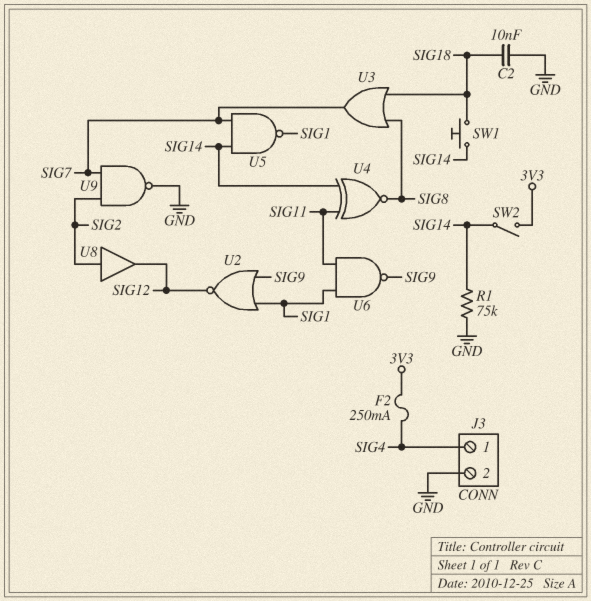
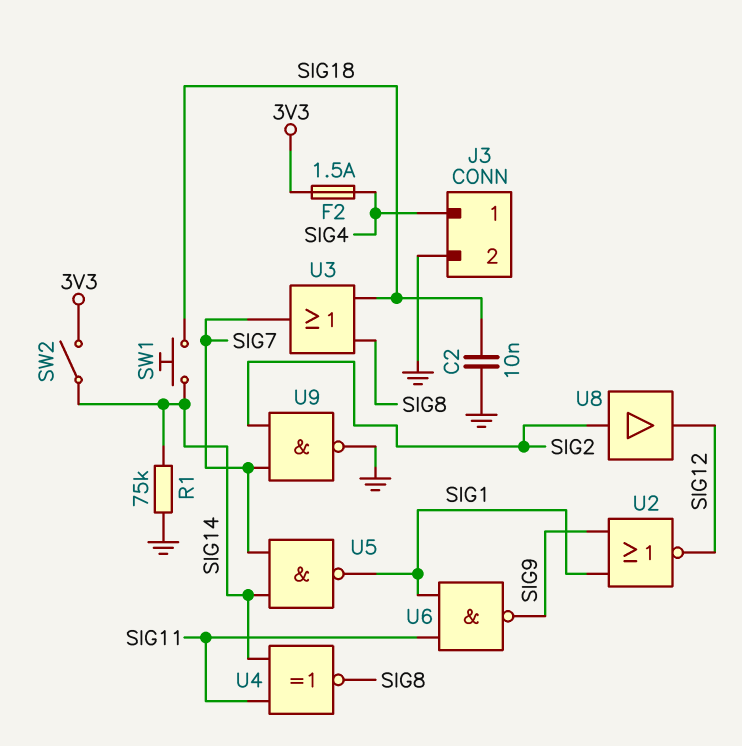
F2: 250mA (3V3, SIG4) -> 1.5A (3V3, SIG4)

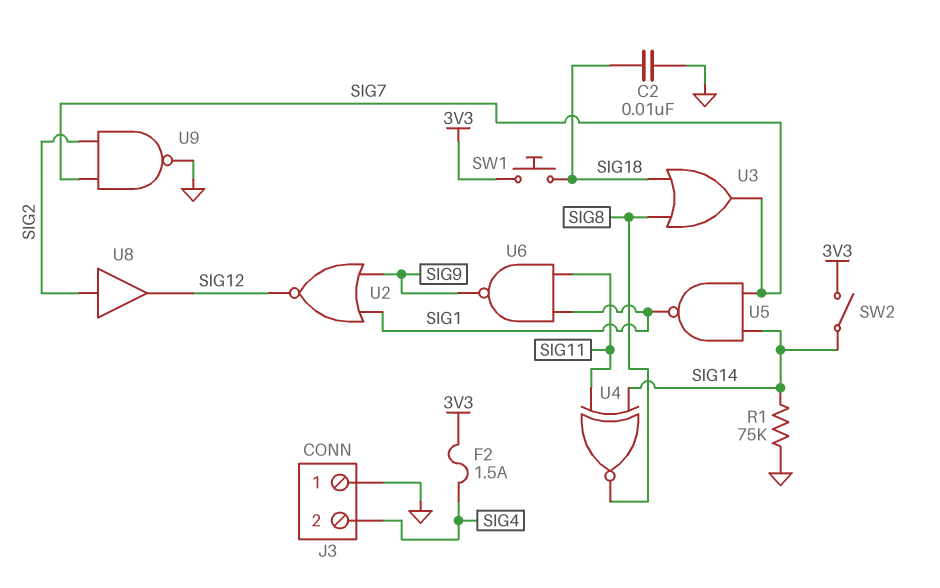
J3 pin 1: SIG4 -> GND
J3 pin 2: GND -> SIG4
SW1: button (SIG14, SIG18) -> button (3V3, SIG18)

